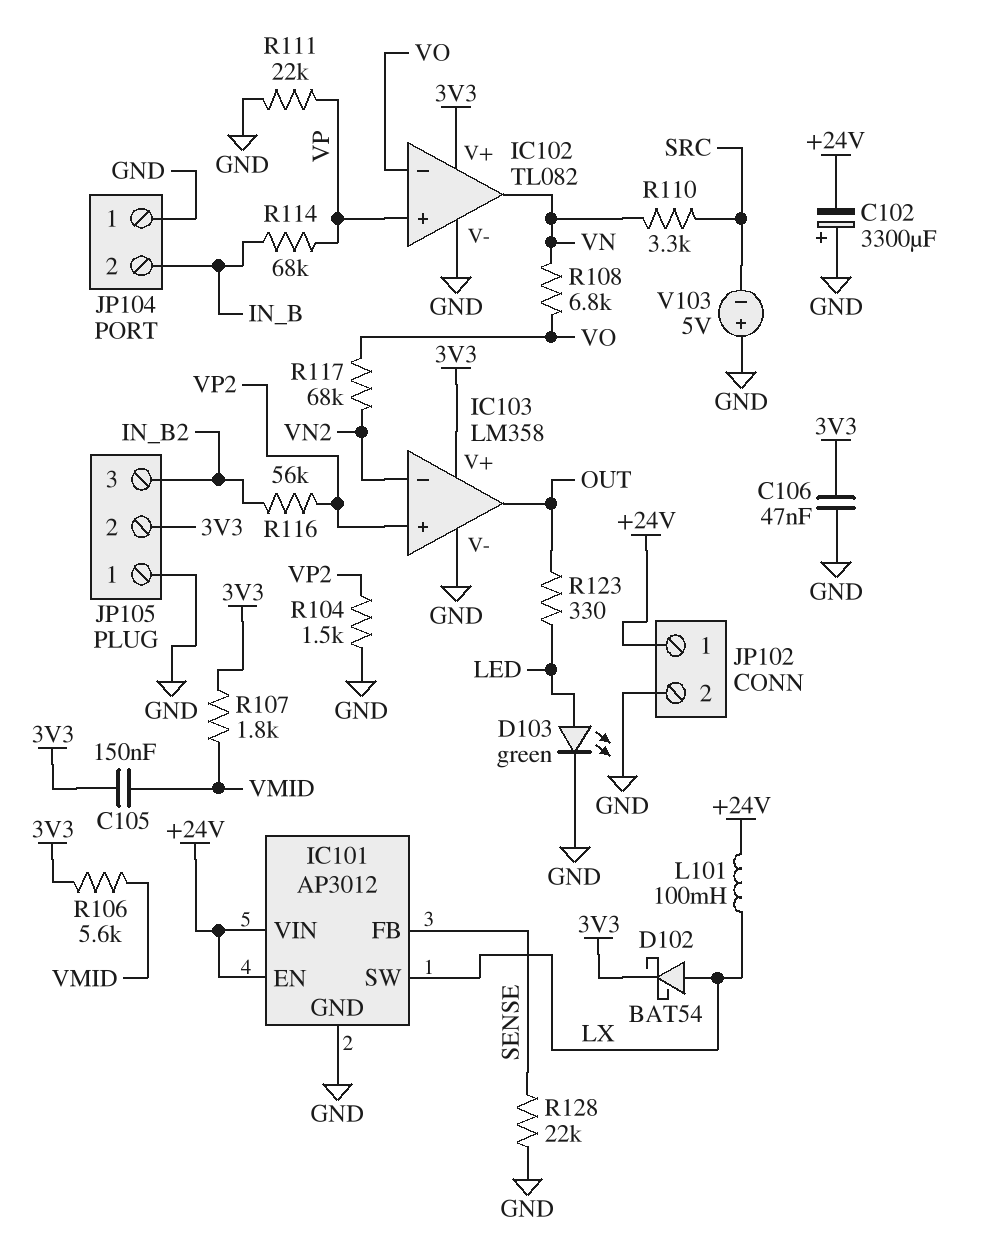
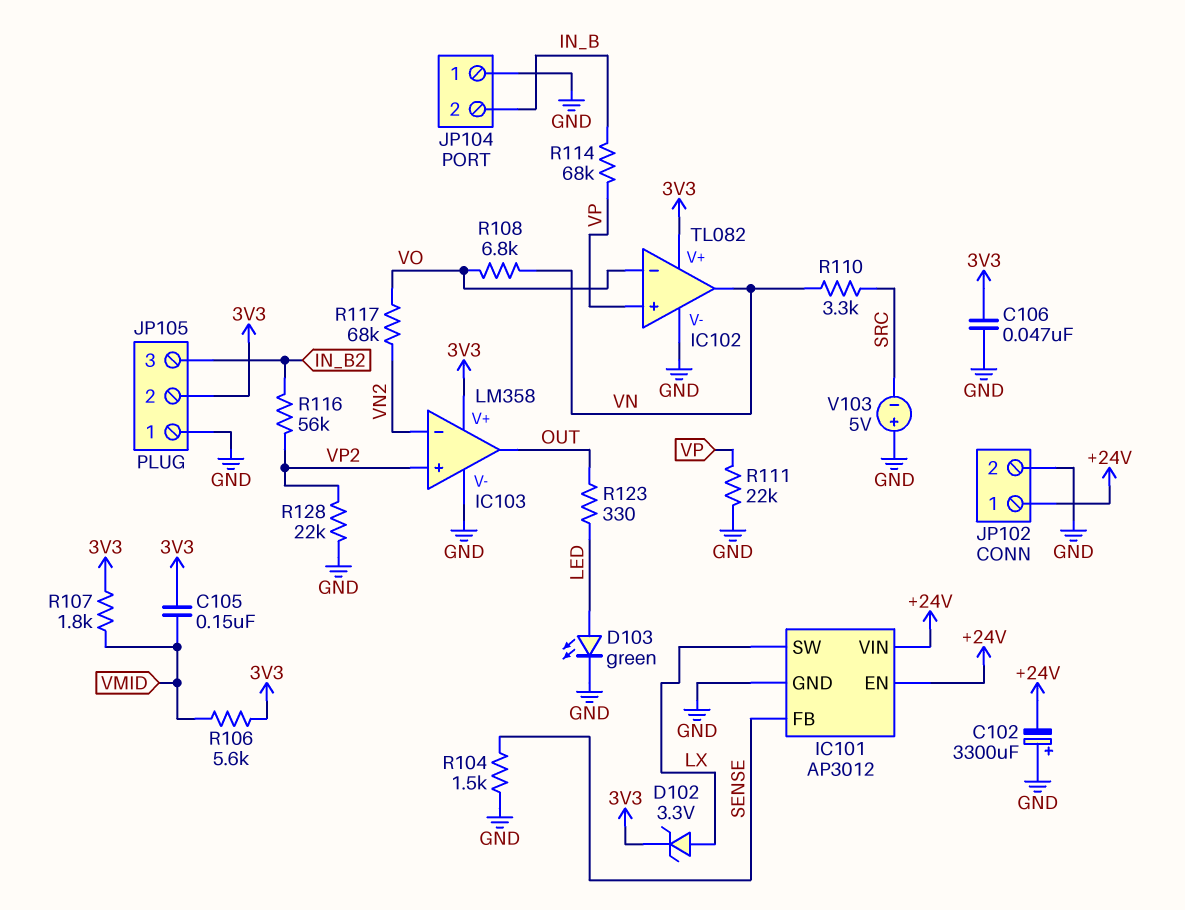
D102: schottky BAT54 (A LX, K 3V3) -> zener 3.3V (A LX, K 3V3)
L101: 100mH (+24V, LX) -> none
R104: 1.5k (GND, VP2) -> 1.5k (GND, SENSE)
R128: 22k (GND, SENSE) -> 22k (GND, VP2)

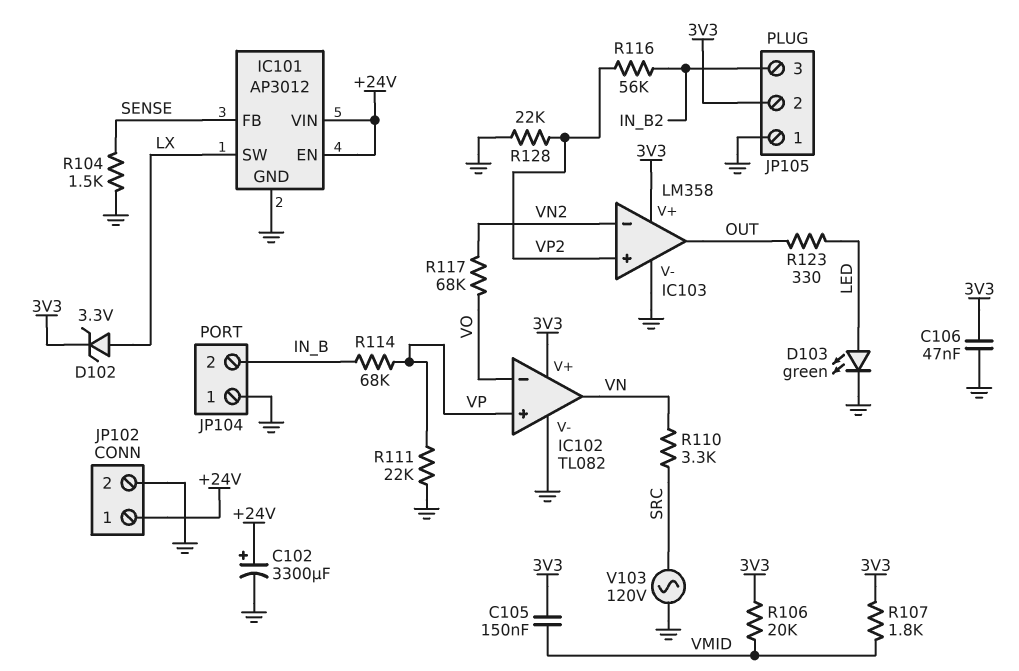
C102: 3300uF (plus GND, minus +24V) -> 3300uF (plus +24V, minus GND)
R106: 5.6k (3V3, VMID) -> 20k (3V3, VMID)
R108: 6.8k (VN, VO) -> none
V103: 5V (plus GND, minus SRC) -> AC 120V (GND, SRC)

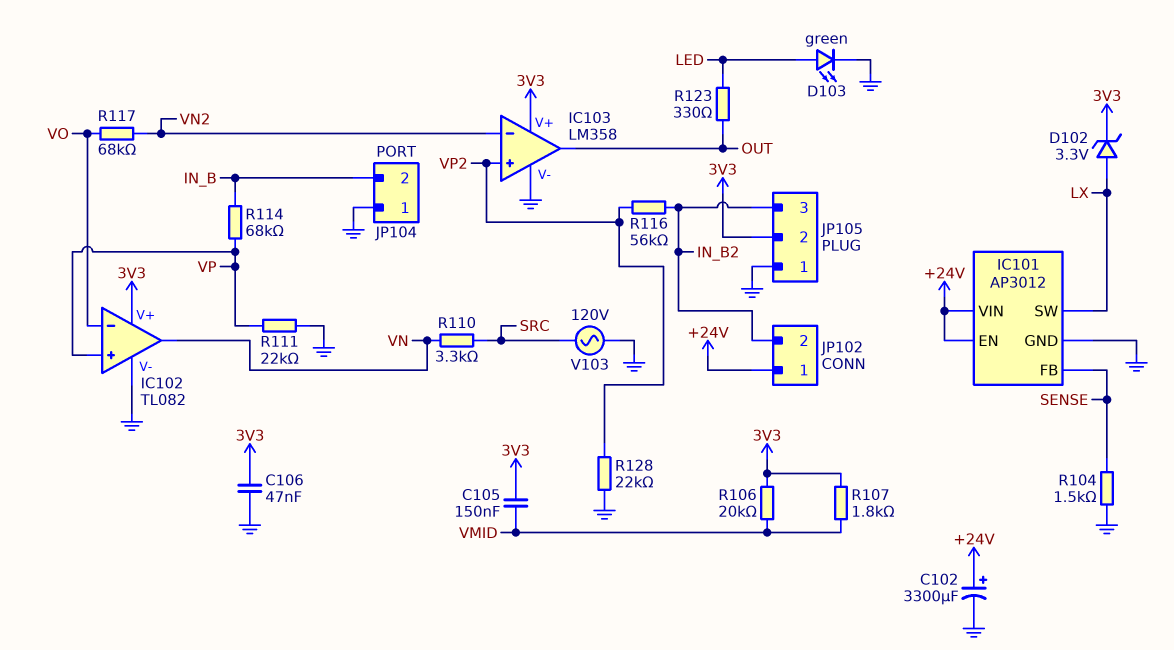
JP102 pin 2: GND -> IN_B2

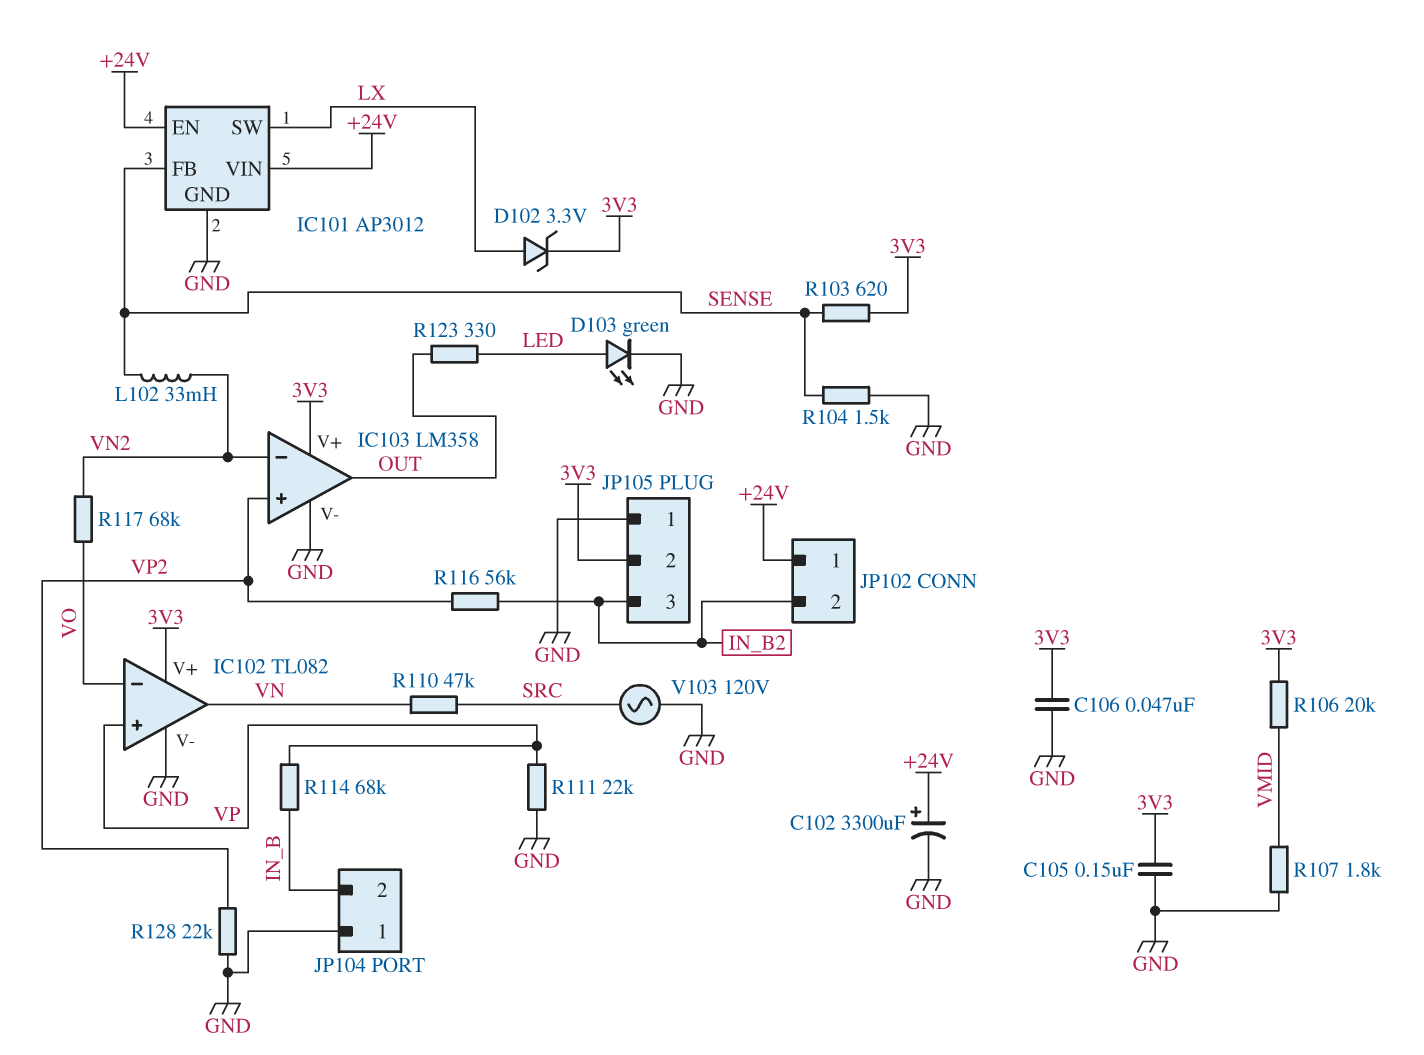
C105: 150nF (3V3, VMID) -> 150nF (3V3, GND)
L102: none -> 33mH (SENSE, VN2)
R103: none -> 620 (3V3, SENSE)
R107: 1.8k (3V3, VMID) -> 1.8k (GND, VMID)
R110: 3.3k (SRC, VN) -> 47k (SRC, VN)

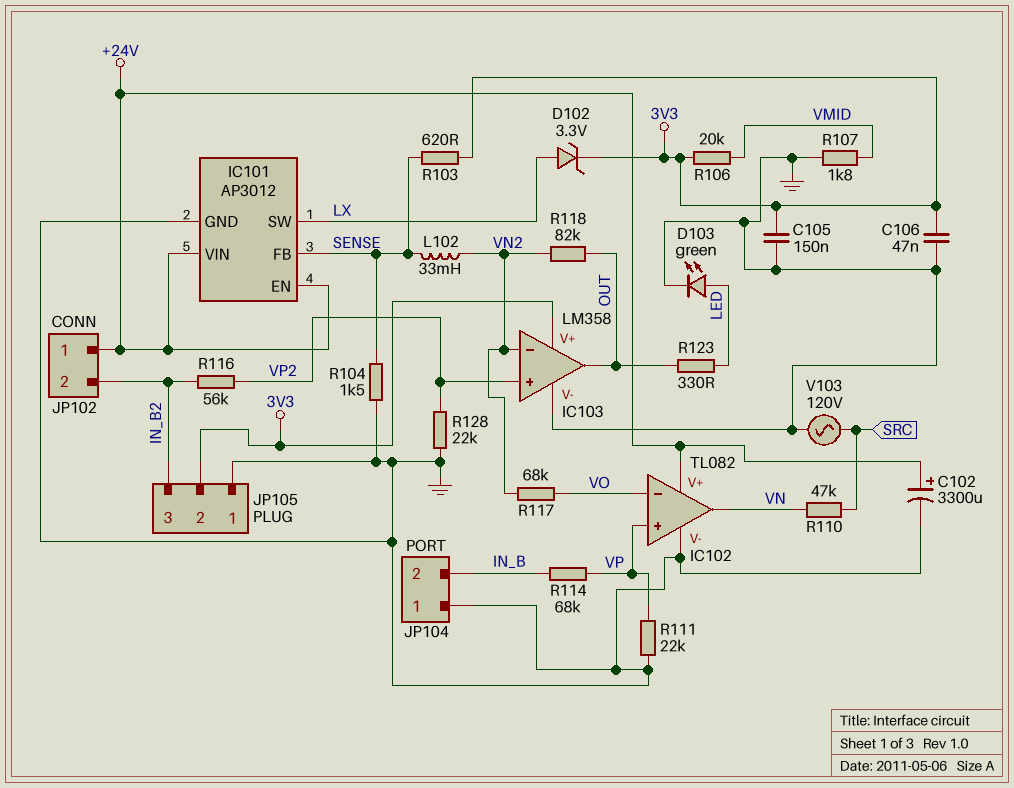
IC102 pin V+: 3V3 -> +24V
R118: none -> 82k (OUT, VN2)

